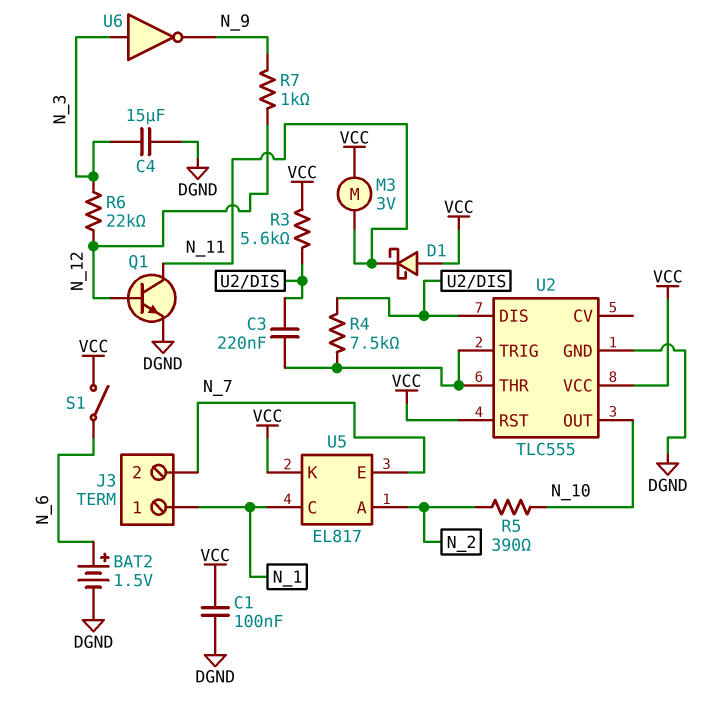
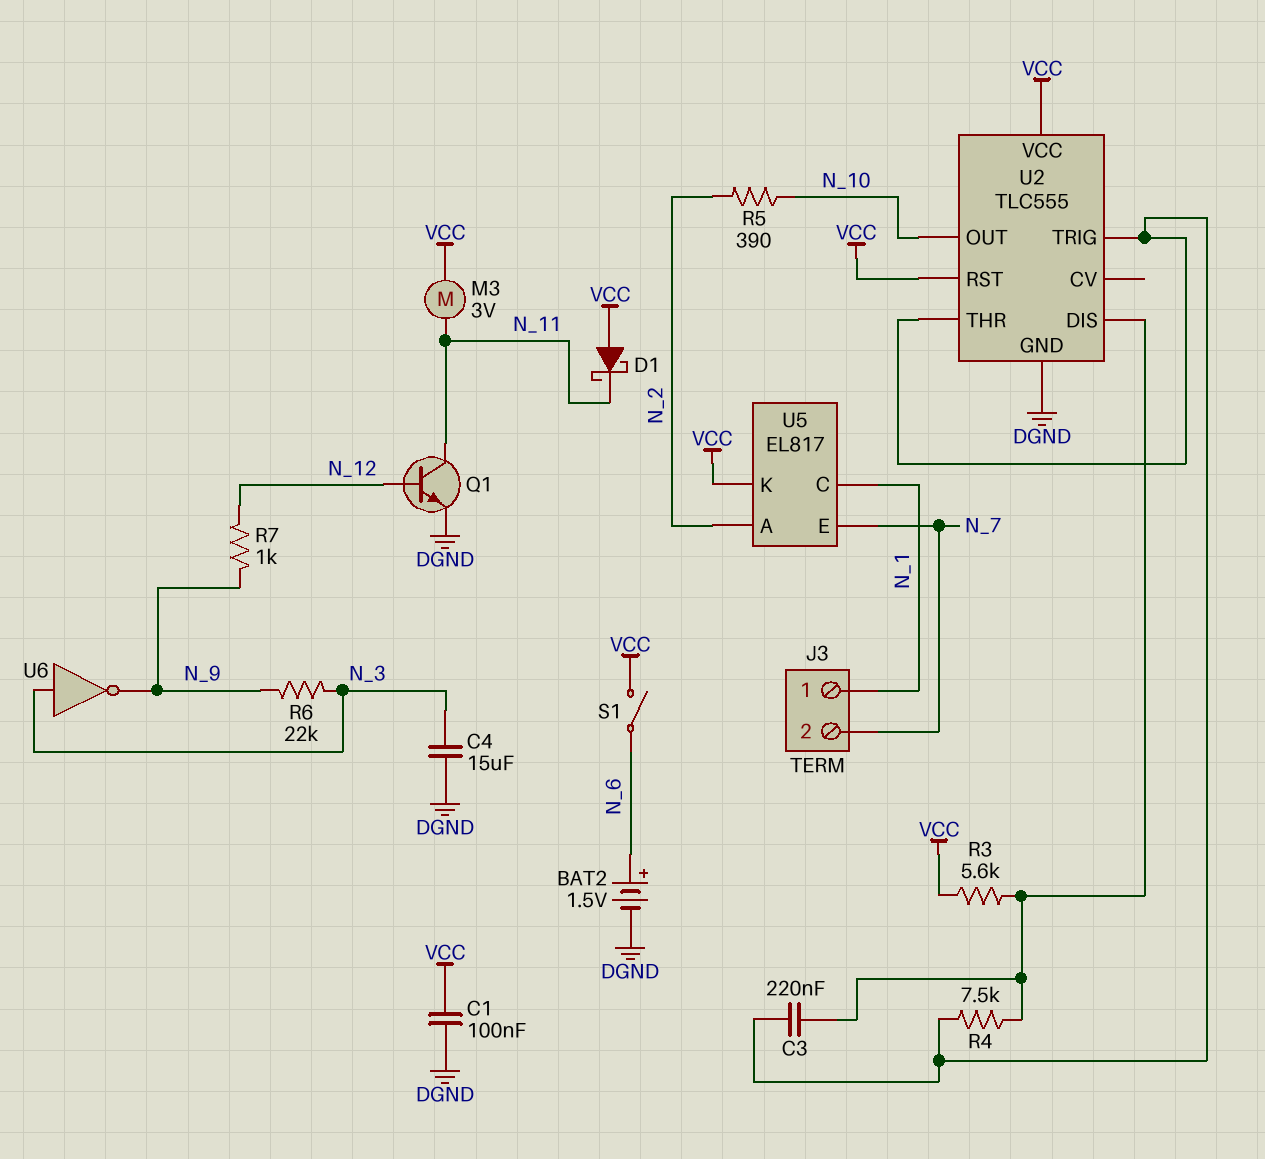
R6: 22k (N_3, N_12) -> 22k (N_3, N_9)

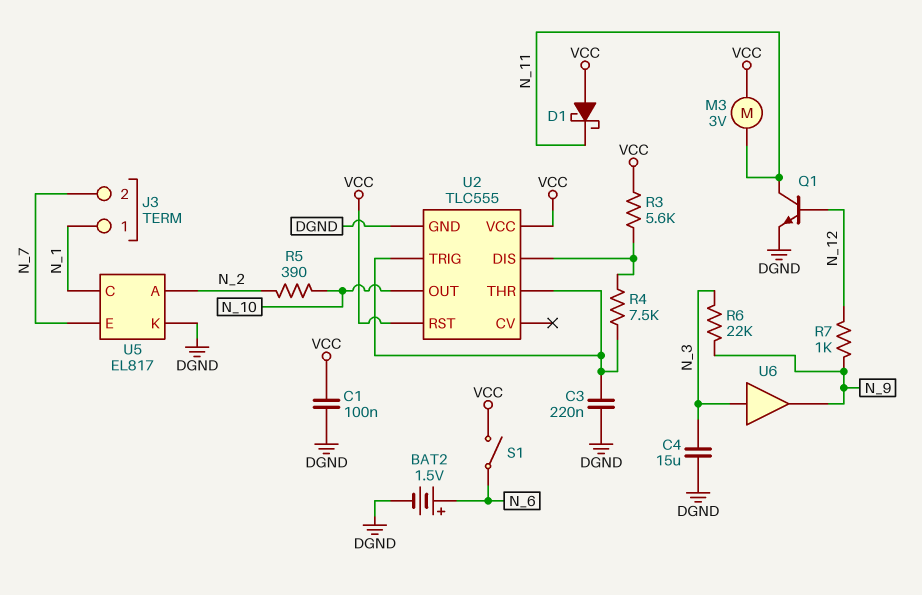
C3: 220nF (U2/DIS, U2/THR) -> 220nF (DGND, U2/THR)
U5 pin K: VCC -> DGND
U6: NOT (in N_3, out N_9) -> buffer (in N_3, out N_9)

